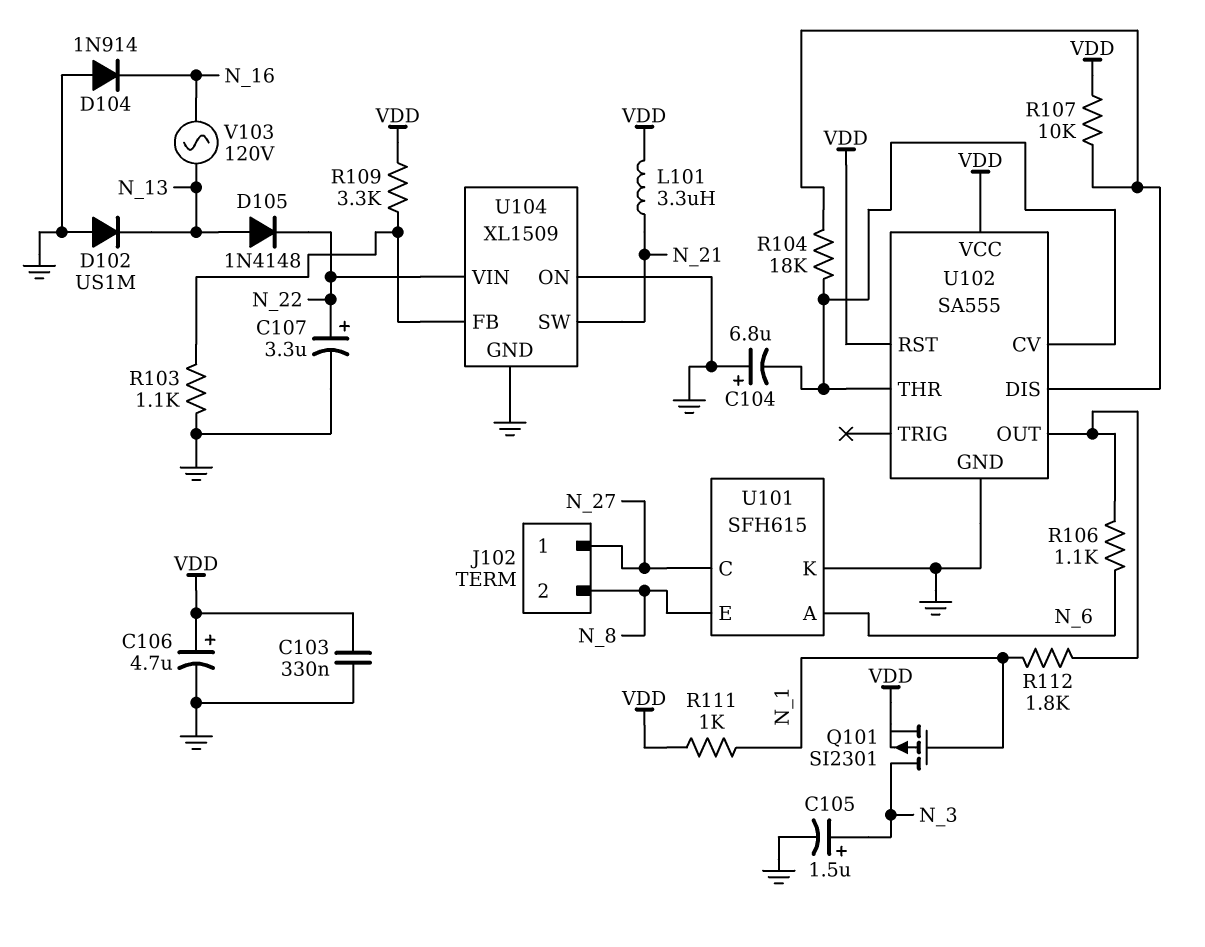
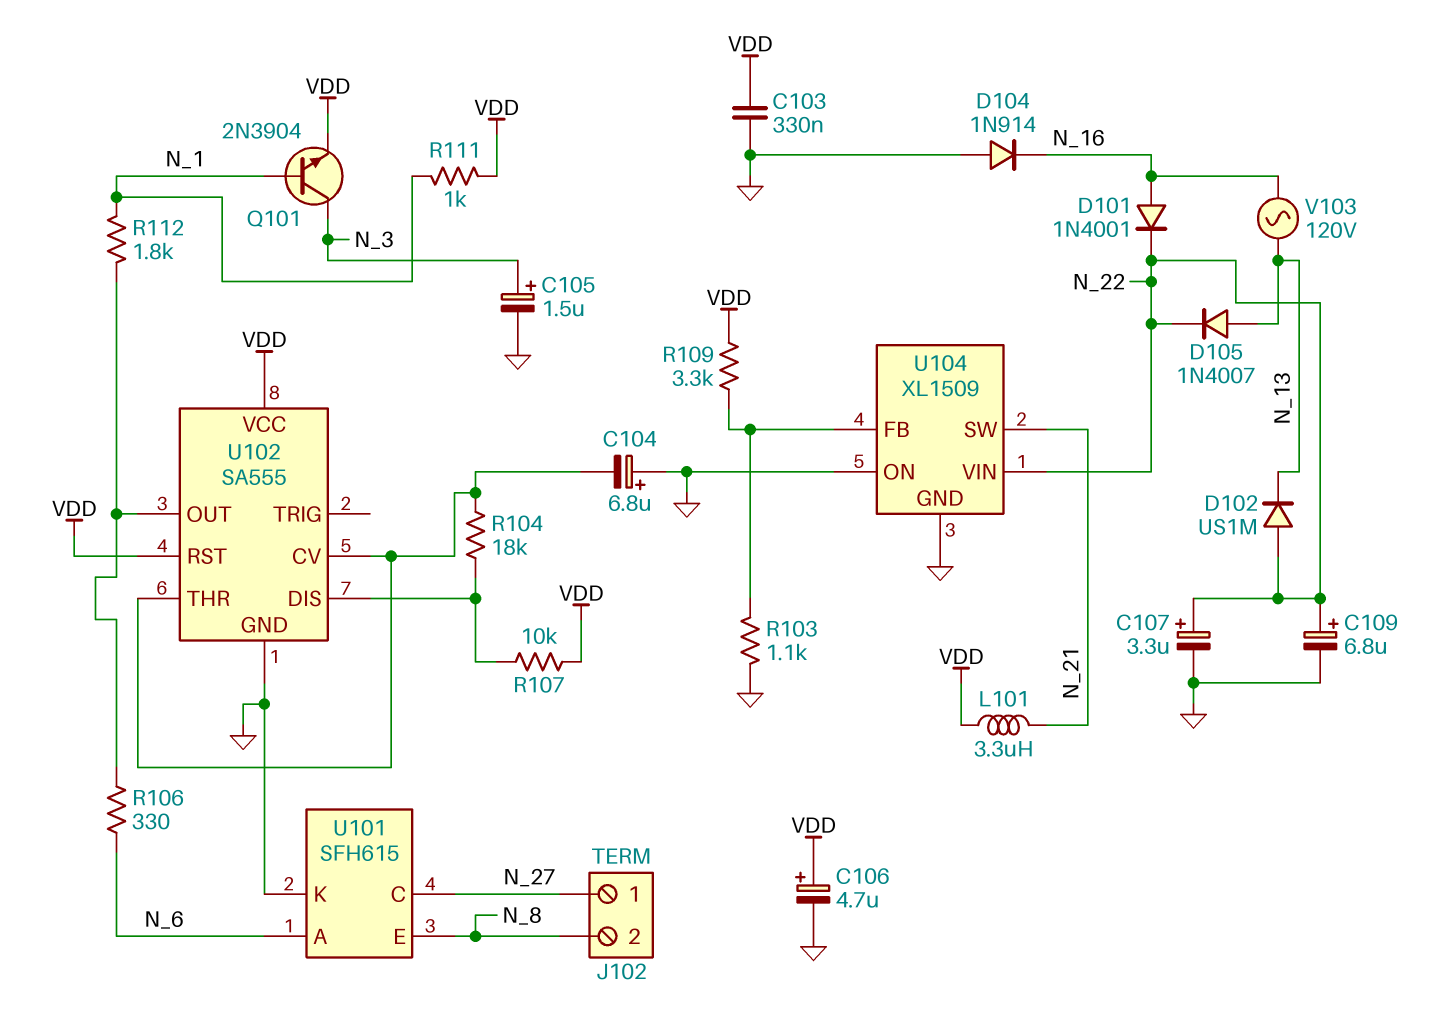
C109: none -> 6.8uF (plus N_22, minus GND)
D101: none -> diode 1N4001 (A N_16, K N_22)
D102: diode US1M (A GND, K N_13) -> diode US1M (A N_22, K N_13)
D105: diode 1N4148 (A N_13, K N_22) -> diode 1N4007 (A N_13, K N_22)
Q101: PMOS SI2301 (G N_1, D N_3, S VDD) -> NPN 2N3904 (B N_1, C N_3, E VDD)
R106: 1.1k (N_6, U102/OUT) -> 330 (N_6, U102/OUT)

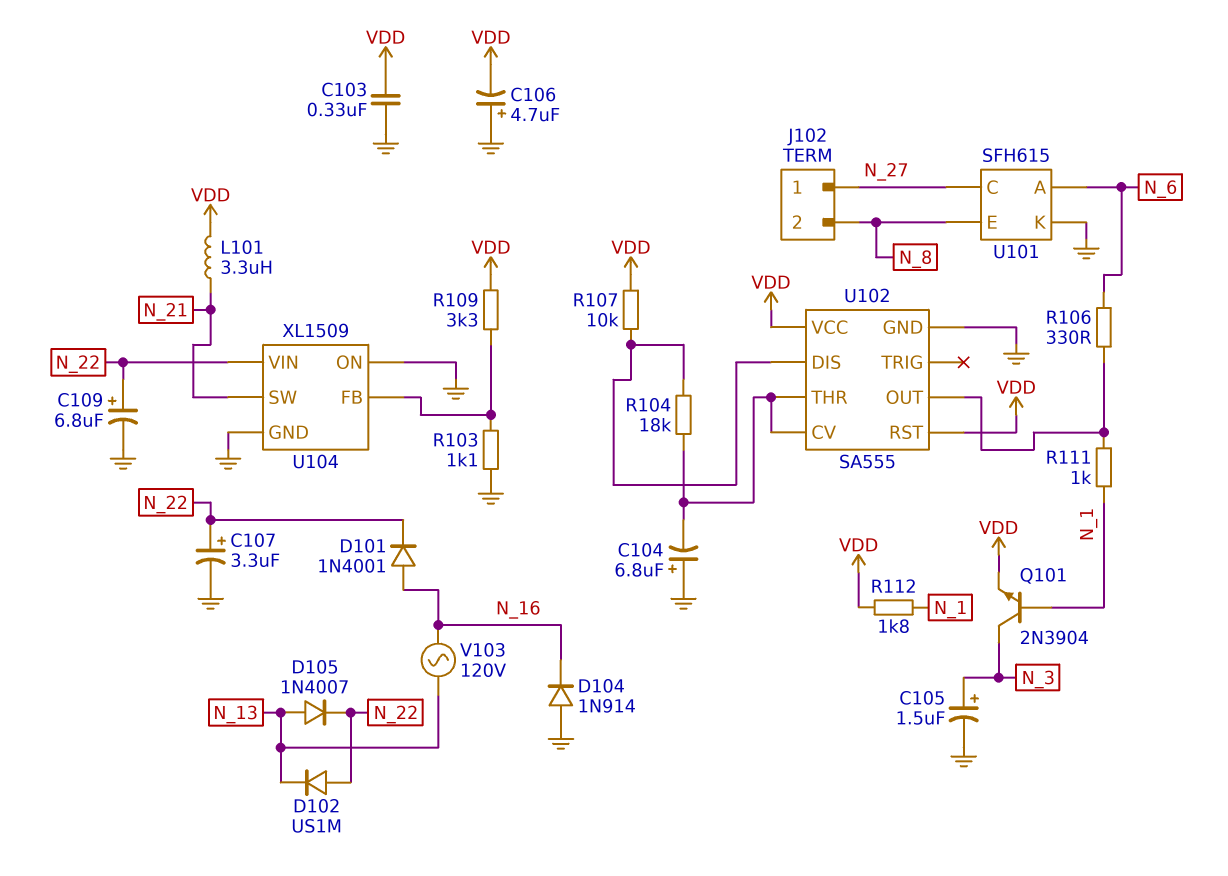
C106: 4.7uF (plus VDD, minus GND) -> 4.7uF (plus GND, minus VDD)
R111: 1k (N_1, VDD) -> 1k (N_1, U102/OUT)
R112: 1.8k (N_1, U102/OUT) -> 1.8k (N_1, VDD)

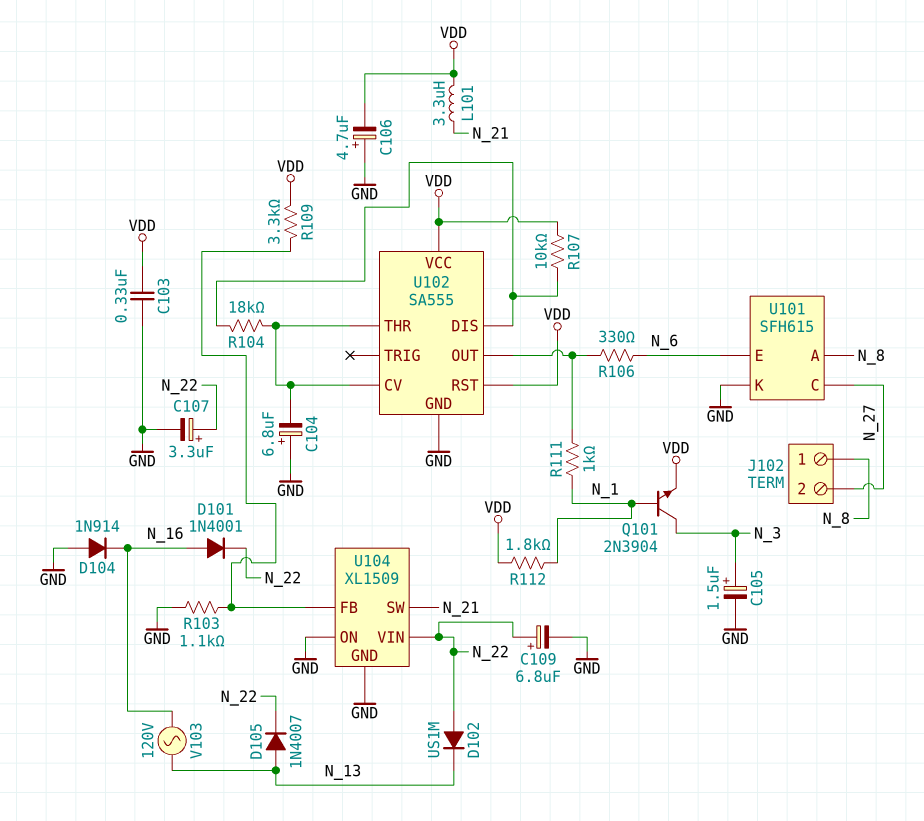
J102 pin 1: N_27 -> N_8
J102 pin 2: N_8 -> N_27
U101 pin A: N_6 -> N_8
U101 pin E: N_8 -> N_6

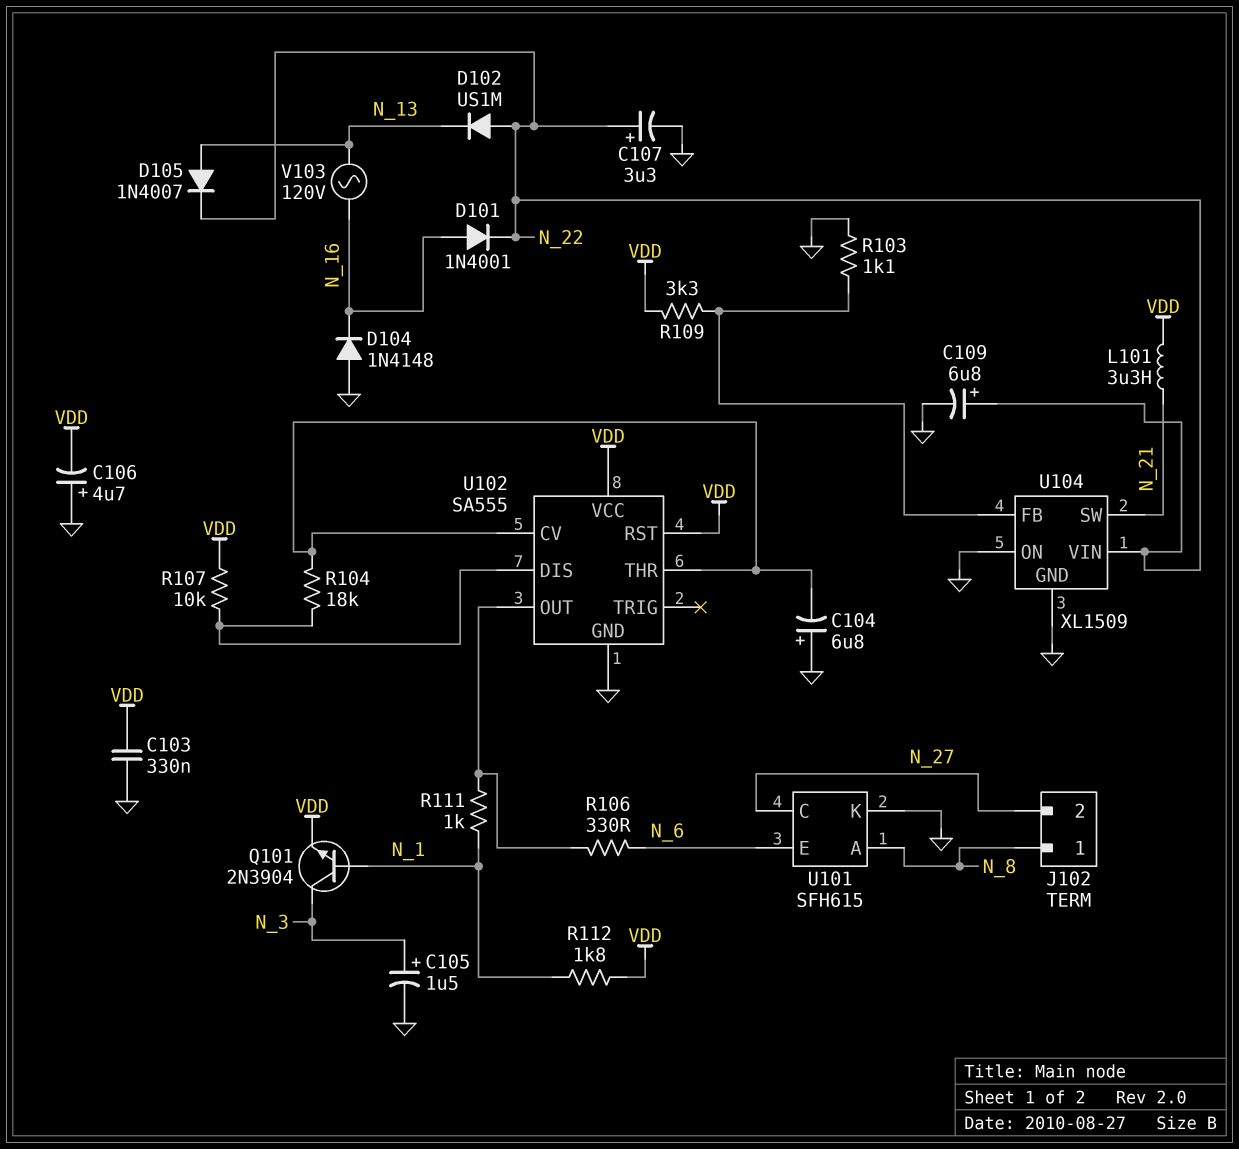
D104: diode 1N914 (A GND, K N_16) -> diode 1N4148 (A GND, K N_16)

